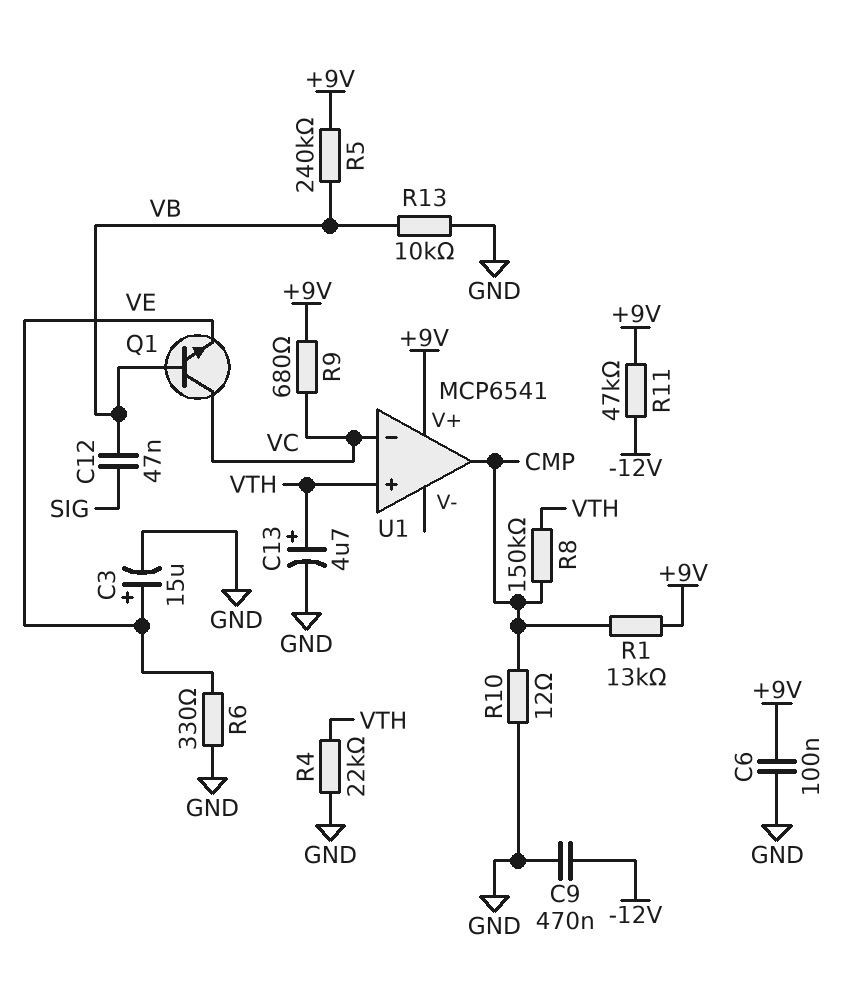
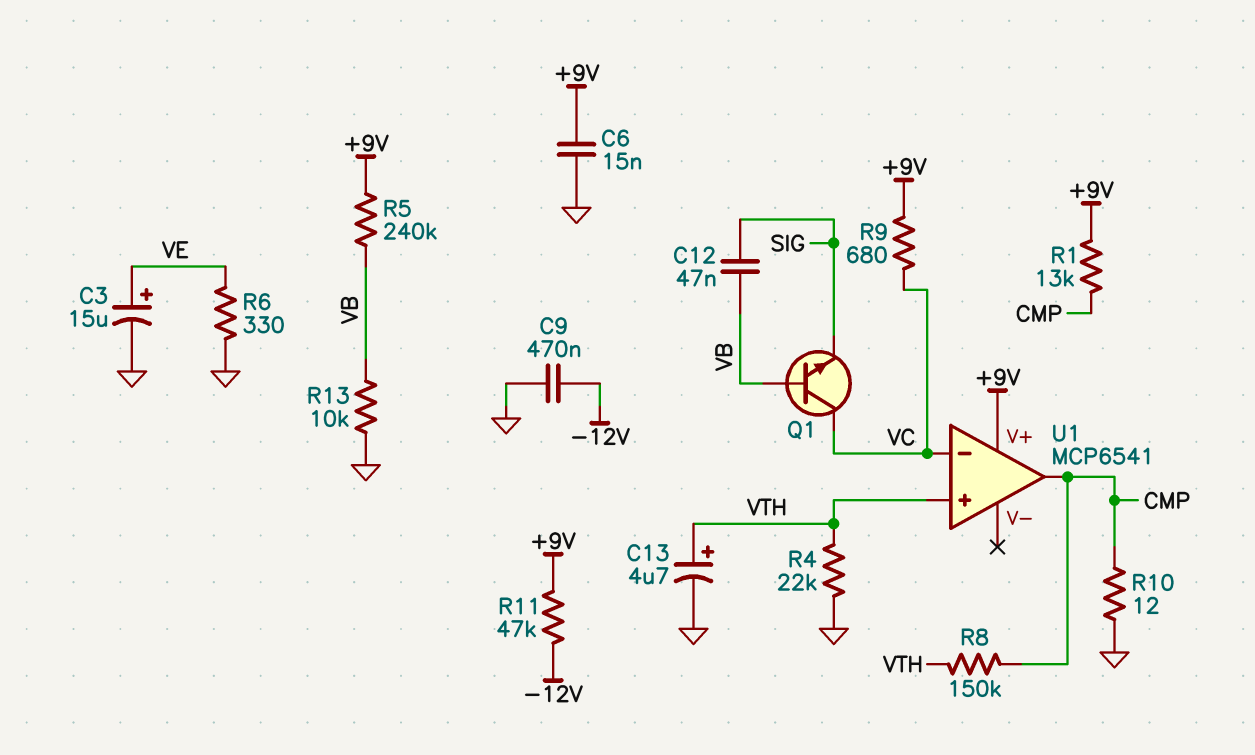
C6: 100nF (+9V, GND) -> 15nF (+9V, GND)
Q1: NPN (B VB, C VC, E VE) -> NPN (B VB, C VC, E SIG)

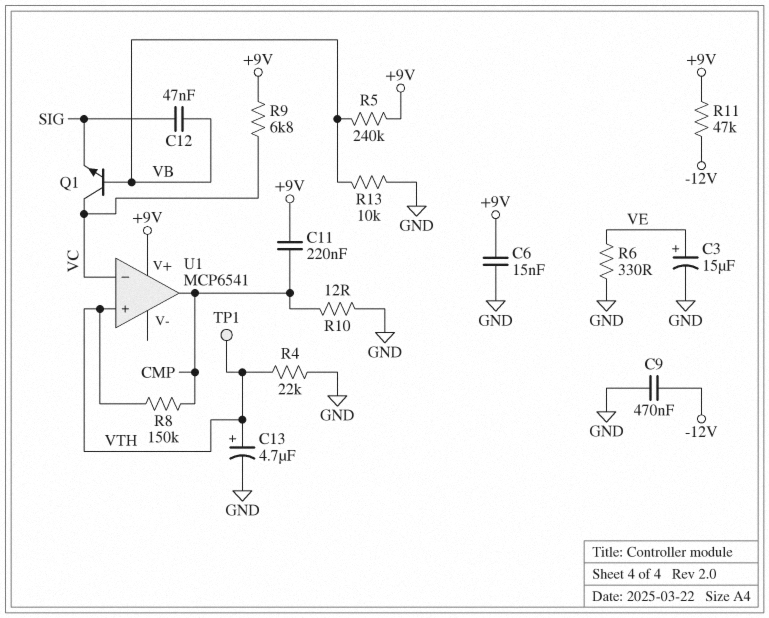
C11: none -> 220nF (+9V, CMP)
R1: 13k (+9V, CMP) -> none
R9: 680 (+9V, VC) -> 6.8k (+9V, VC)
TP1: none -> test point (VTH)

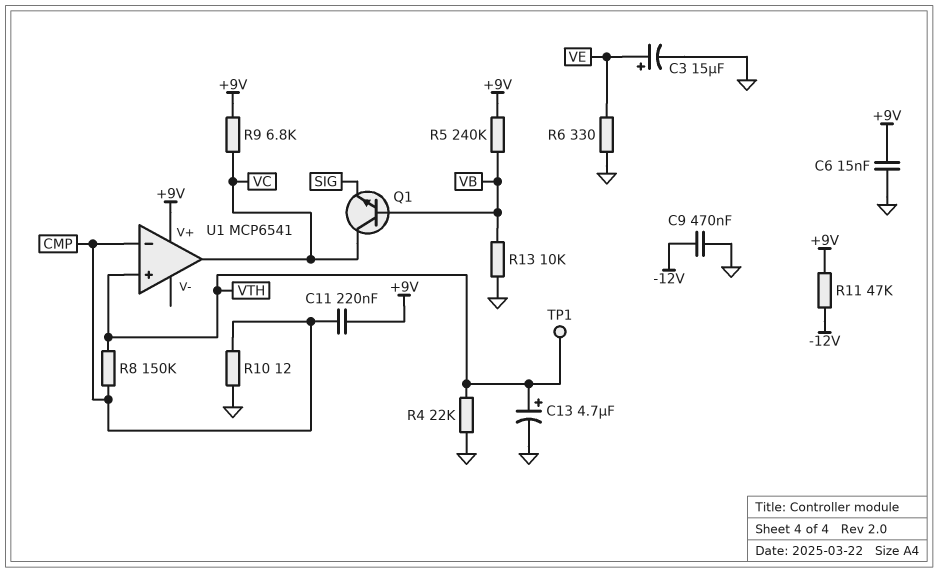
C12: 47nF (SIG, VB) -> none
U1 pin in-: VC -> CMP
U1 pin out: CMP -> VC

